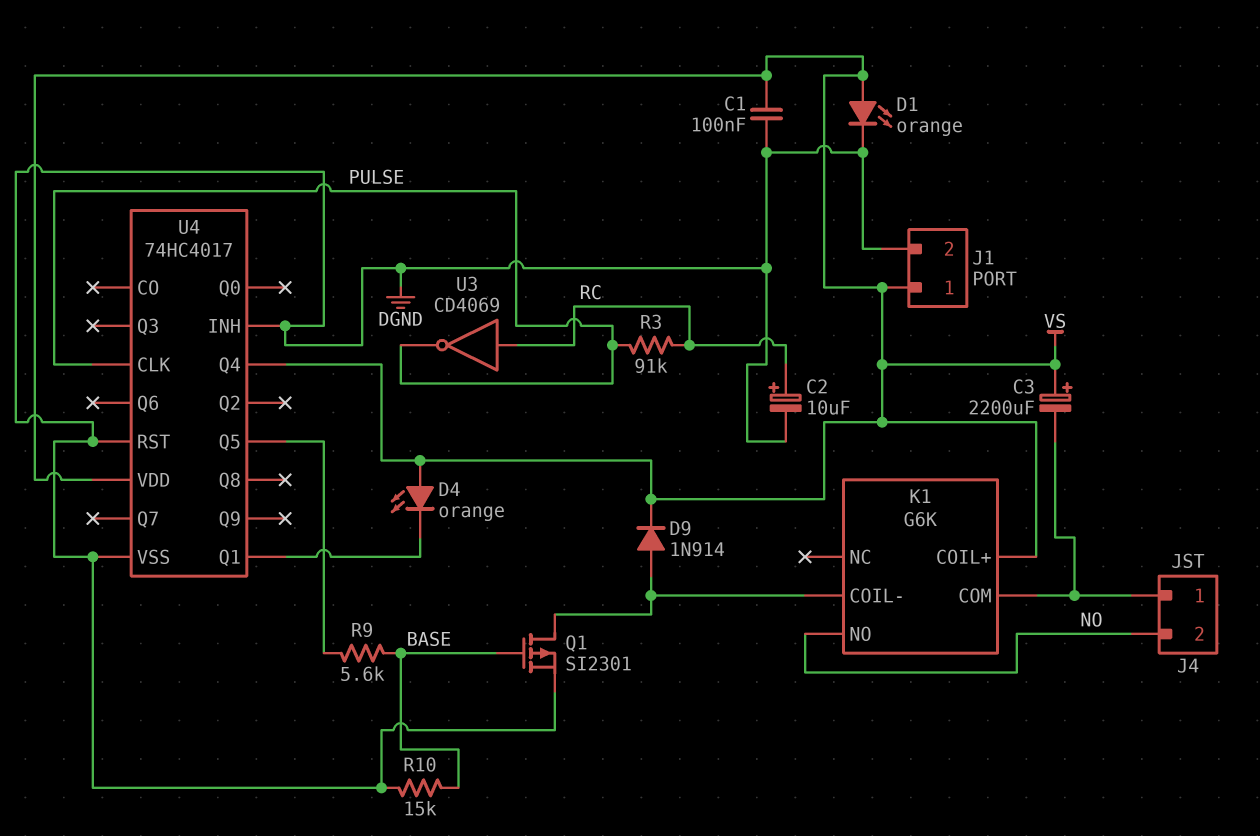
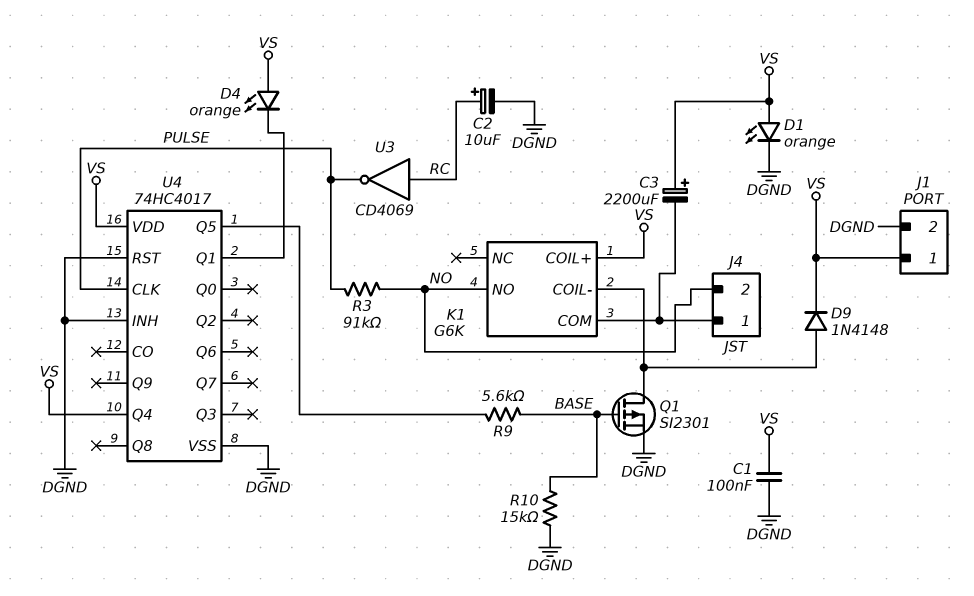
D9: diode 1N914 (A K1/COIL-, K VS) -> diode 1N4148 (A K1/COIL-, K VS)
R3: 91k (PULSE, RC) -> 91k (NO, PULSE)

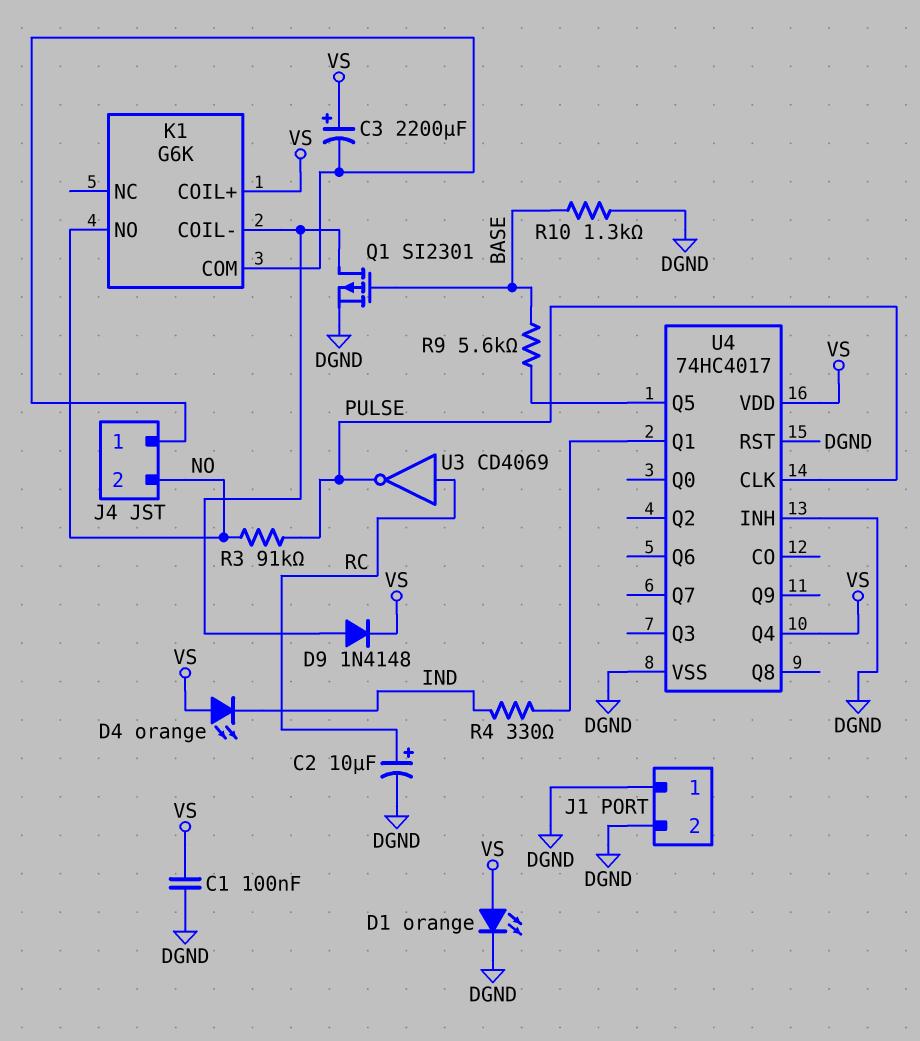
D4: LED orange (A VS, K U4/Q1) -> LED orange (A VS, K IND)
J1 pin 1: VS -> DGND
R4: none -> 330 (IND, U4/Q1)
R10: 15k (BASE, DGND) -> 1.3k (BASE, DGND)

